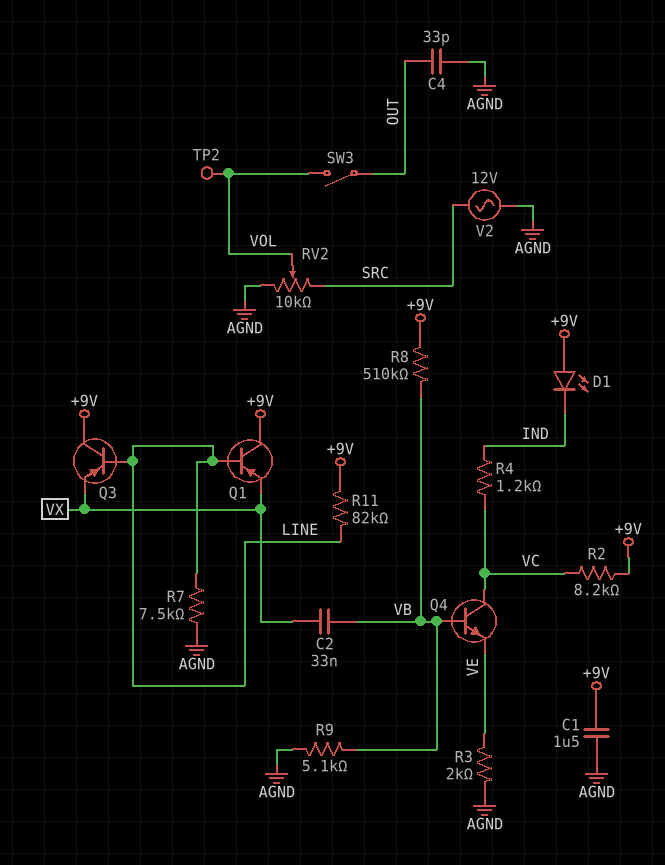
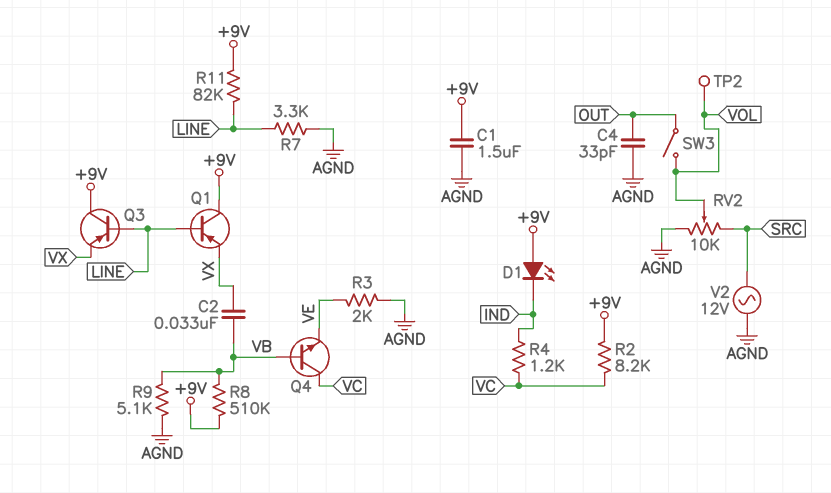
R7: 7.5k (AGND, LINE) -> 3.3k (AGND, LINE)

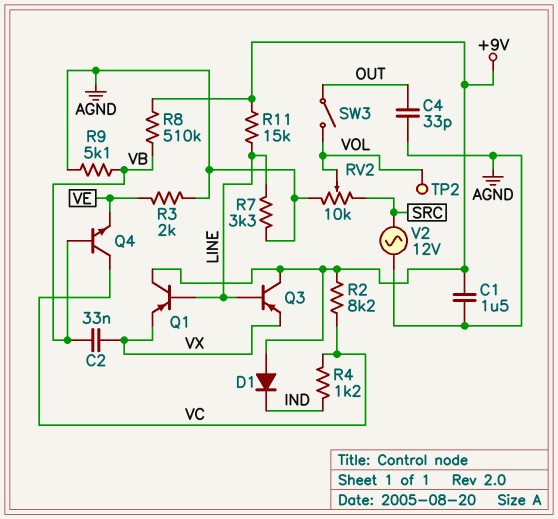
D1: LED (A +9V, K IND) -> diode (A +9V, K IND)
R11: 82k (+9V, LINE) -> 15k (+9V, LINE)

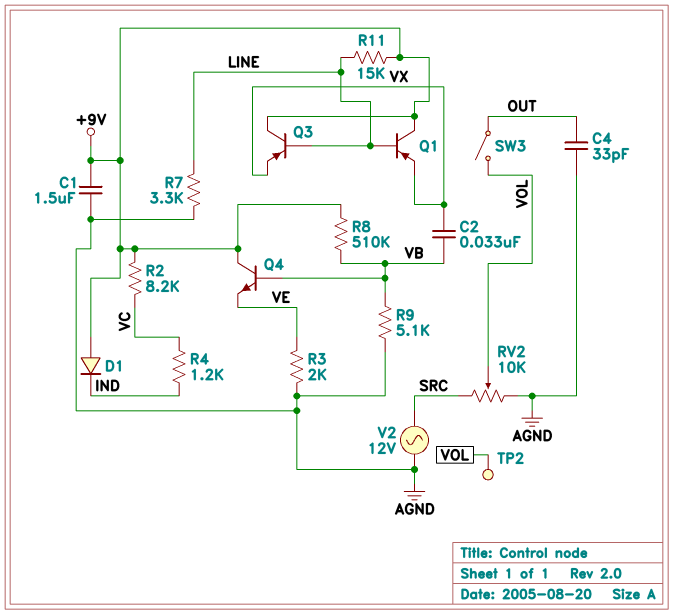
Q4: NPN (B VB, C VC, E VE) -> NPN (B VB, C +9V, E VE)

